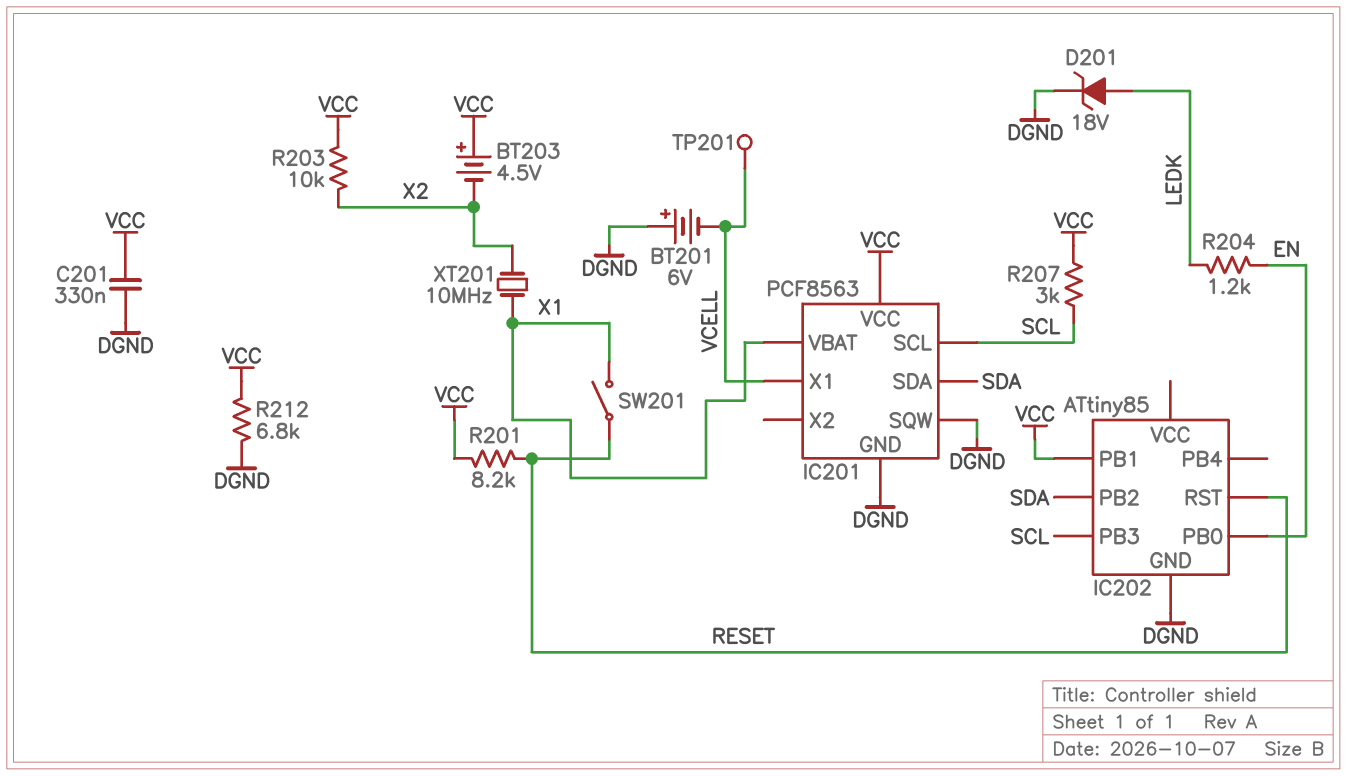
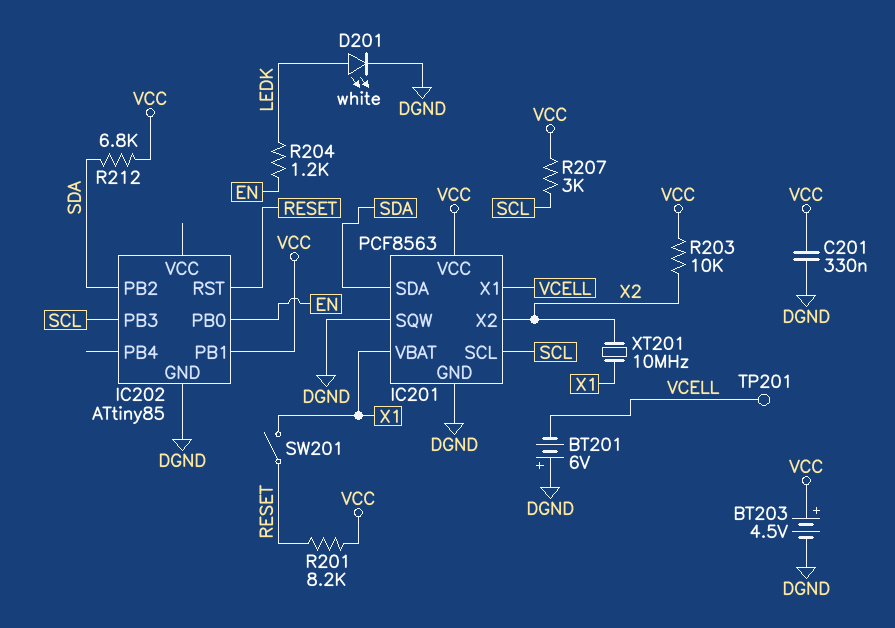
BT203: 4.5V (plus VCC, minus X2) -> 4.5V (plus VCC, minus DGND)
D201: zener 18V (A LEDK, K DGND) -> LED white (A LEDK, K DGND)
IC201 pin X2: none -> X2
R212: 6.8k (DGND, VCC) -> 6.8k (SDA, VCC)

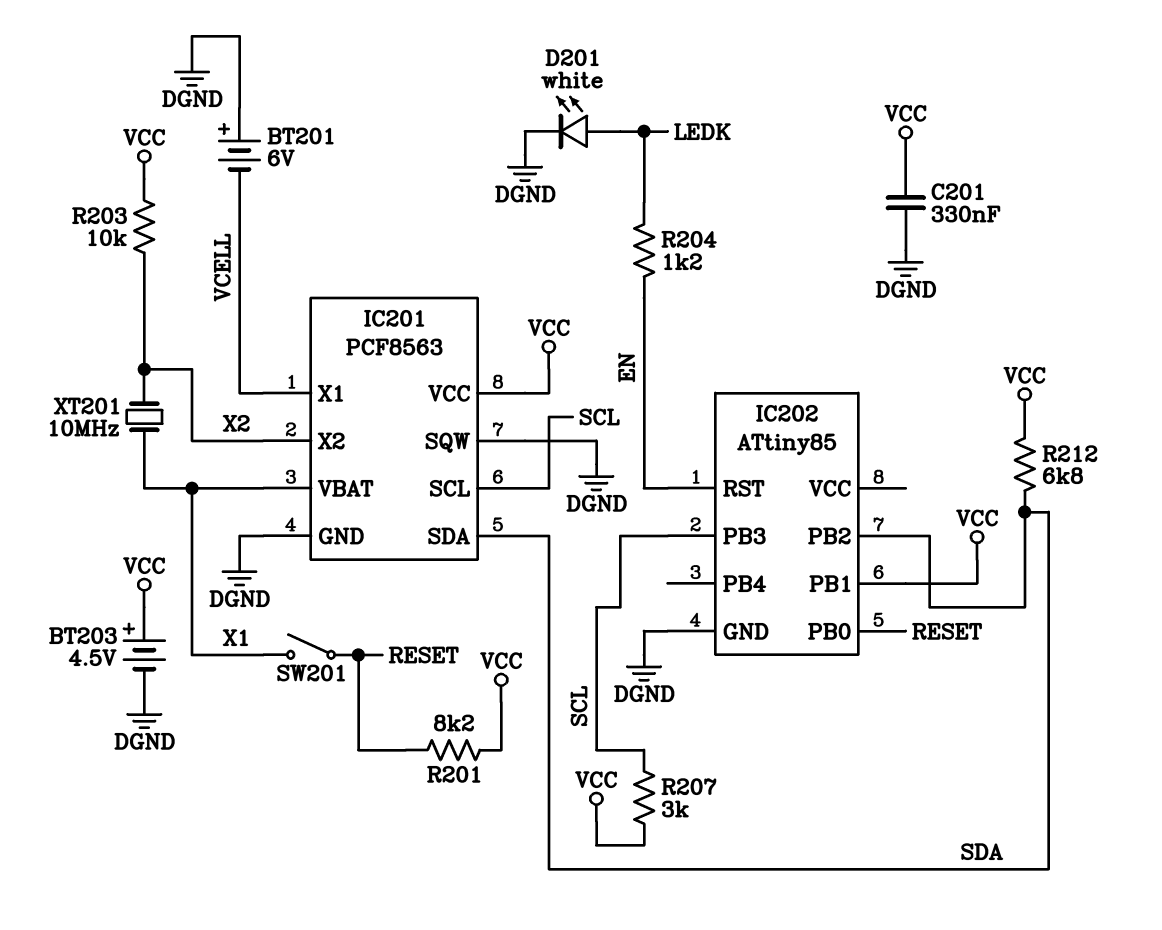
IC202 pin PB0: EN -> RESET
IC202 pin RST: RESET -> EN
TP201: test point (VCELL) -> none

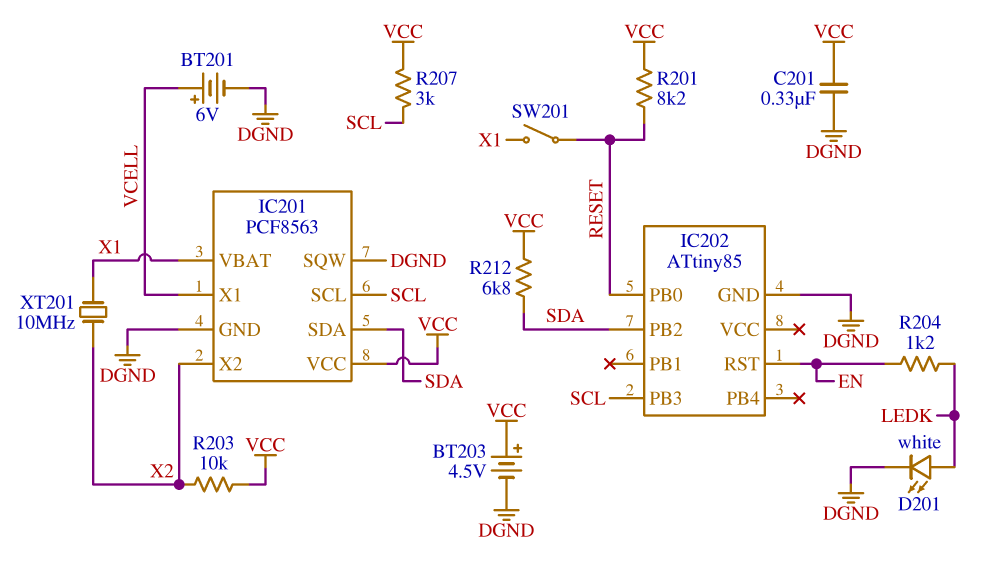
BT201: 6V (plus DGND, minus VCELL) -> 6V (plus VCELL, minus DGND)
IC202 pin PB1: VCC -> none

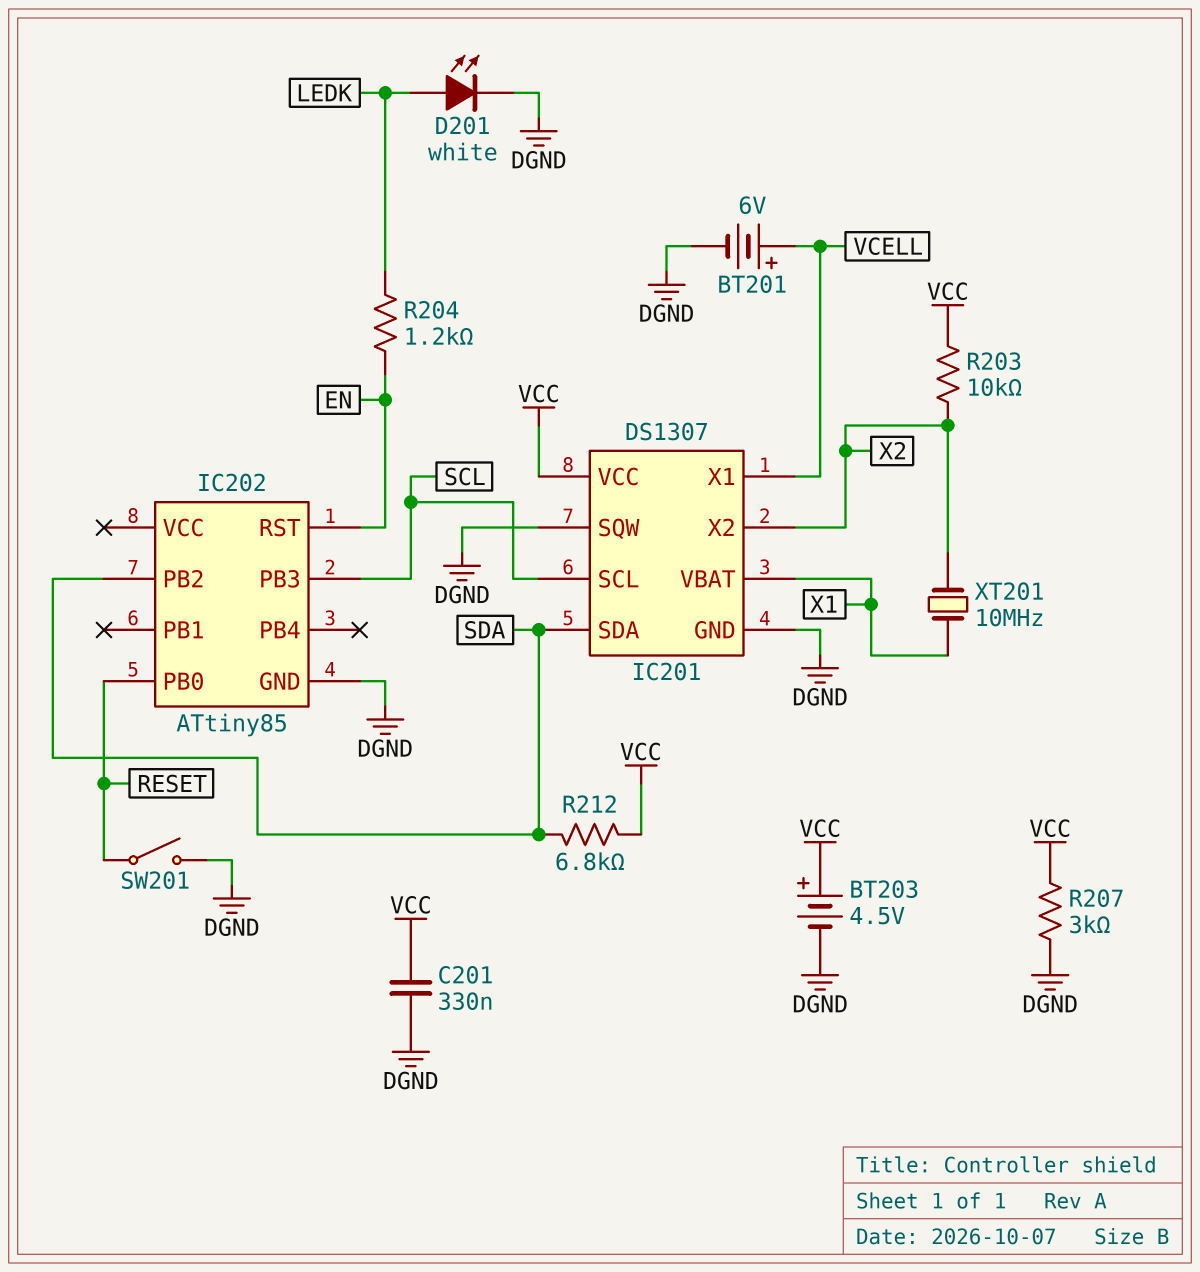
IC201: PCF8563 -> DS1307
R201: 8.2k (RESET, VCC) -> none
R207: 3k (SCL, VCC) -> 3k (DGND, VCC)
SW201: switch (RESET, X1) -> switch (DGND, RESET)

